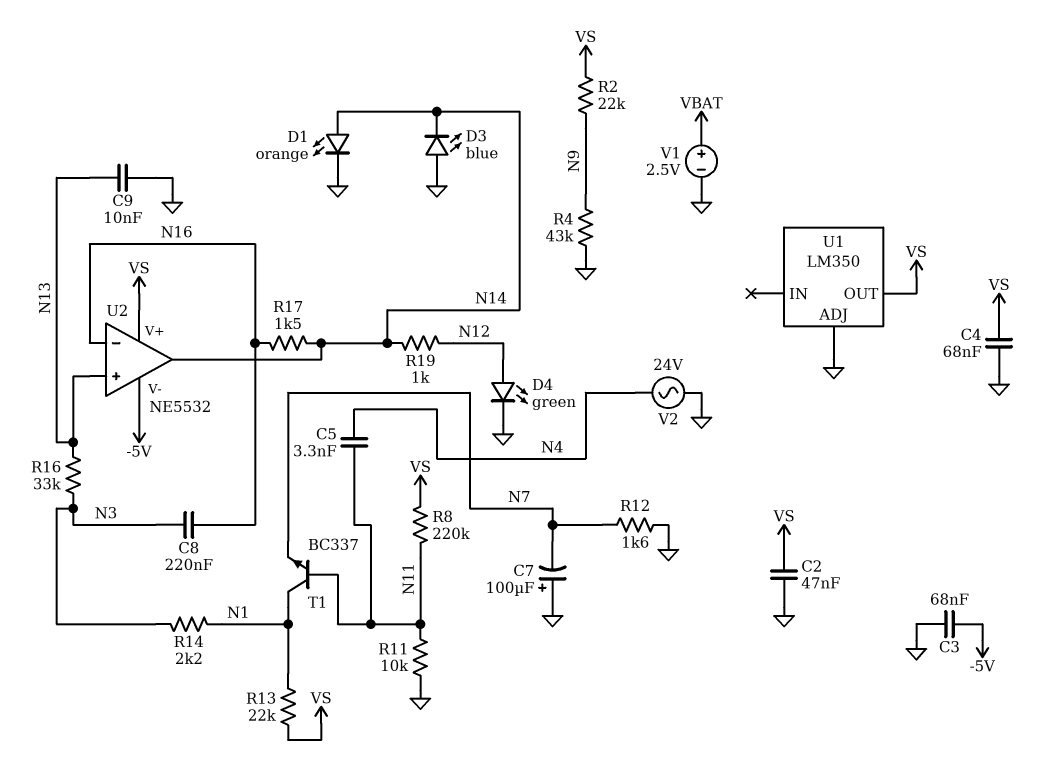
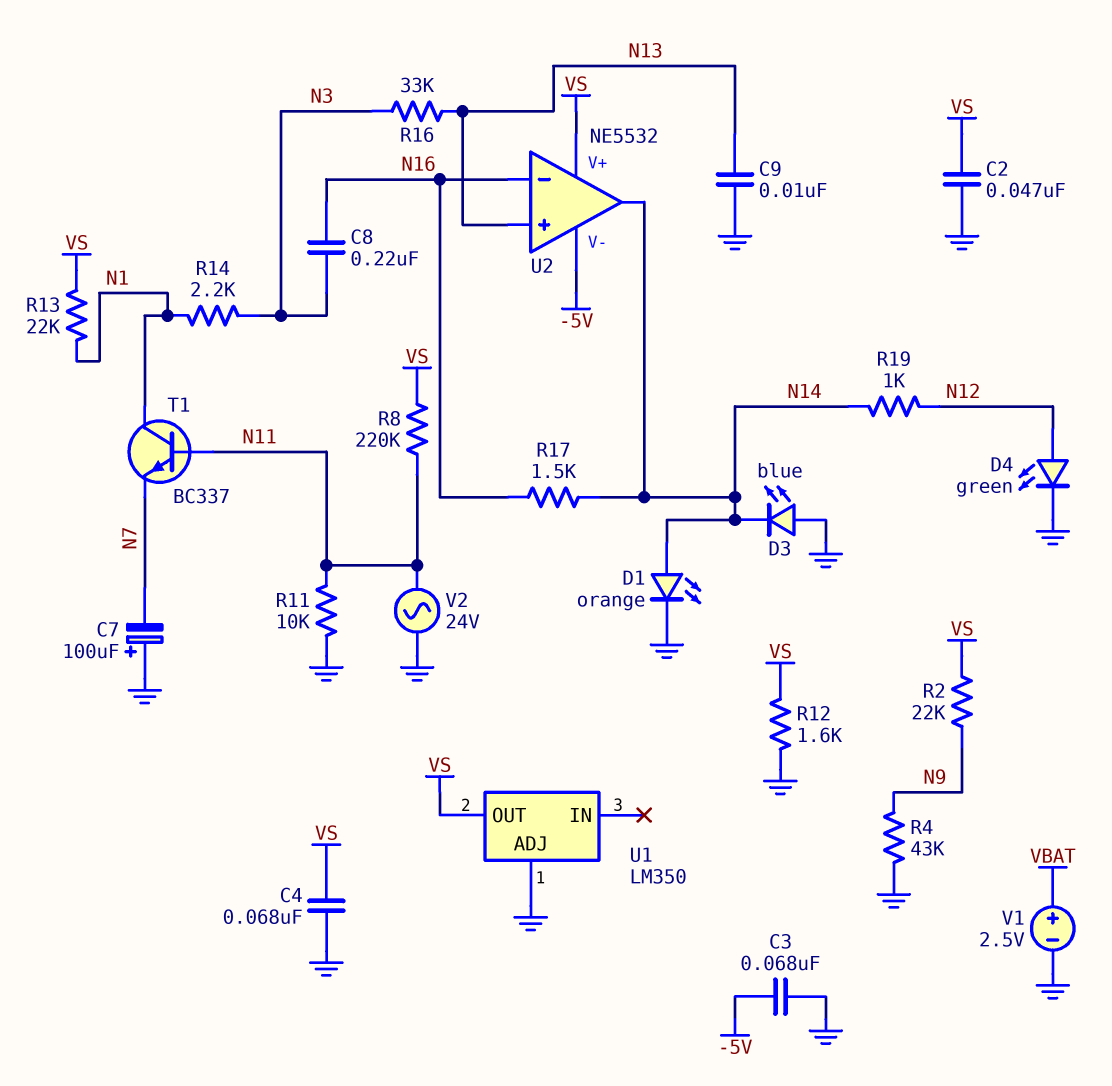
C5: 3.3nF (N4, N11) -> none
R12: 1.6k (GND, N7) -> 1.6k (GND, VS)
V2: AC 24V (GND, N4) -> AC 24V (GND, N11)

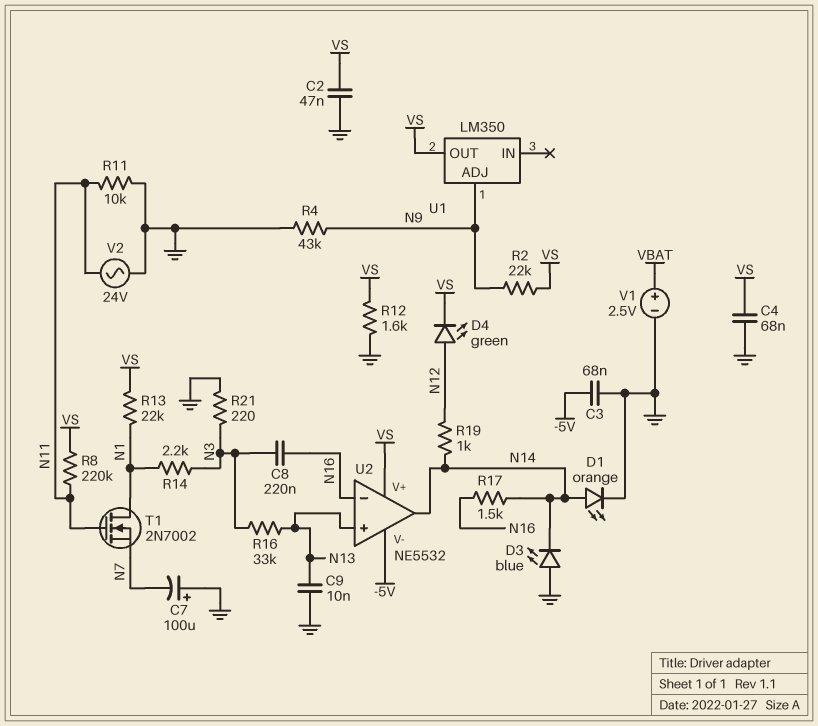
D4: LED green (A N12, K GND) -> LED green (A N12, K VS)
R21: none -> 220 (GND, N3)
T1: NPN BC337 (B N11, C N1, E N7) -> NMOS 2N7002 (G N11, D N1, S N7)
U1 pin ADJ: GND -> N9

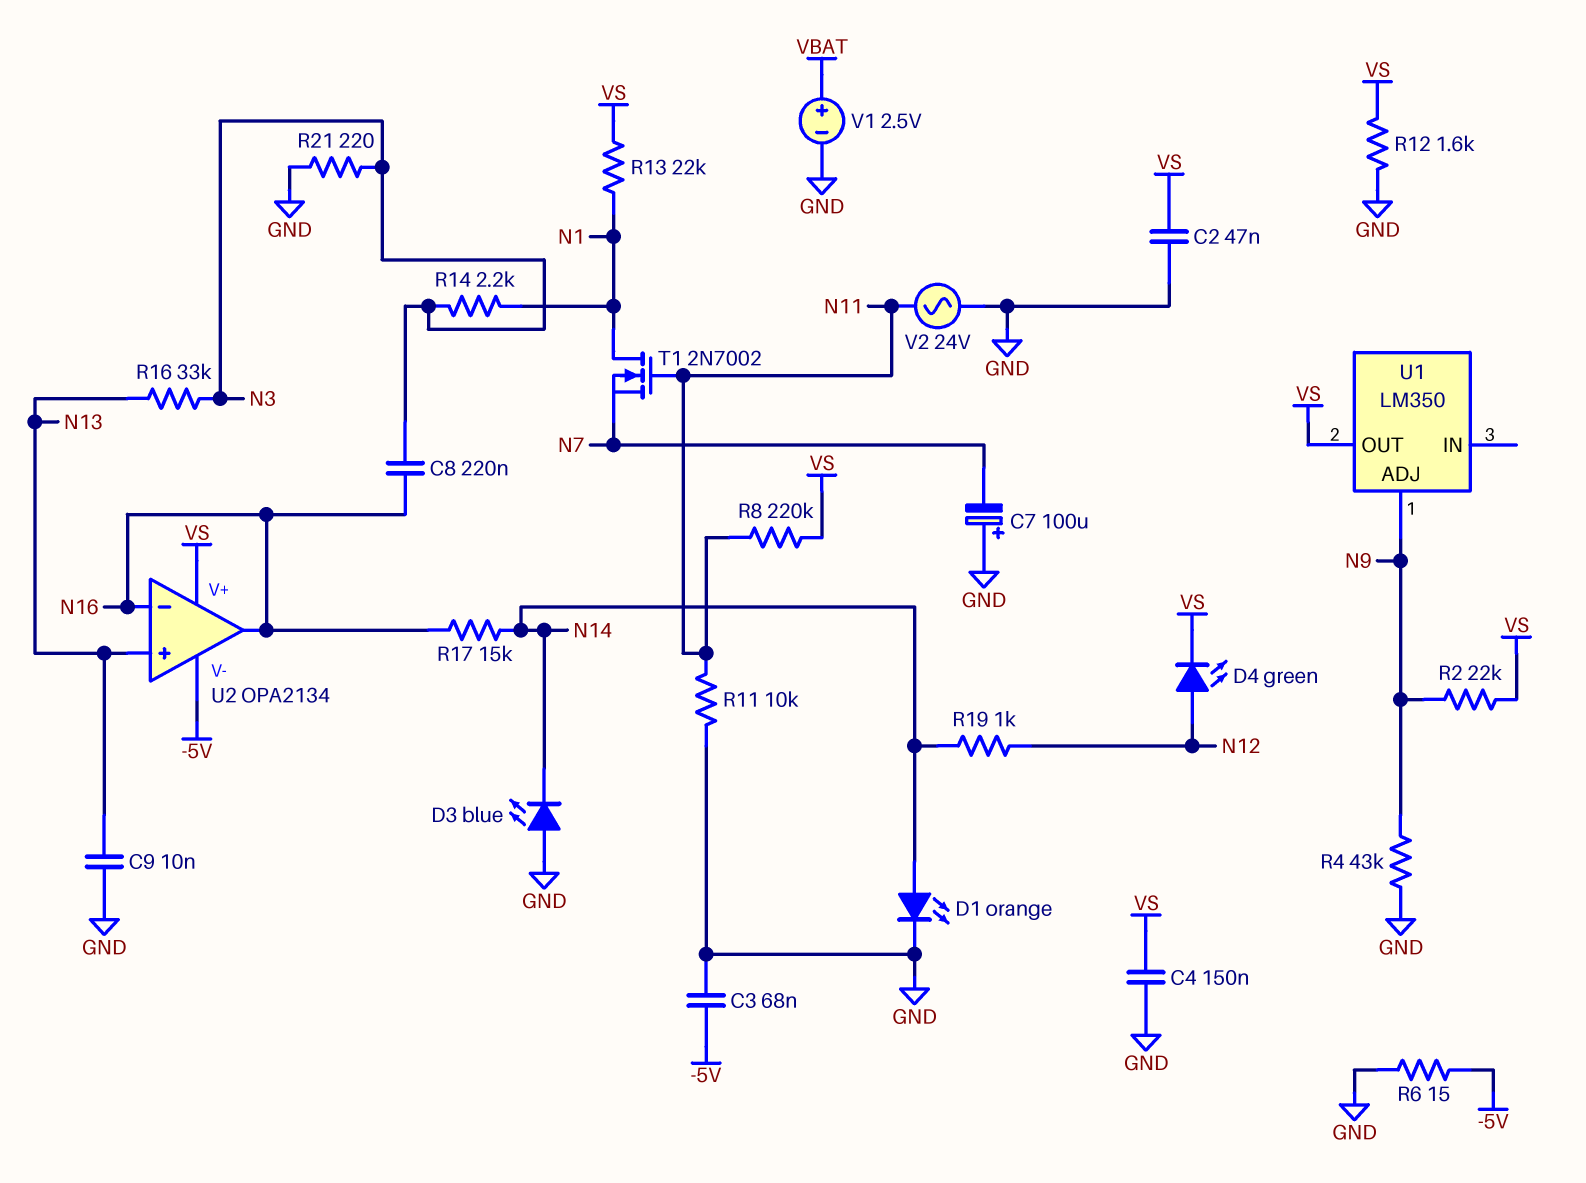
C4: 68nF (GND, VS) -> 150nF (GND, VS)
R6: none -> 15 (-5V, GND)
R17: 1.5k (N14, N16) -> 15k (N14, N16)
U2: NE5532 -> OPA2134
U2 pin out: N14 -> N16

